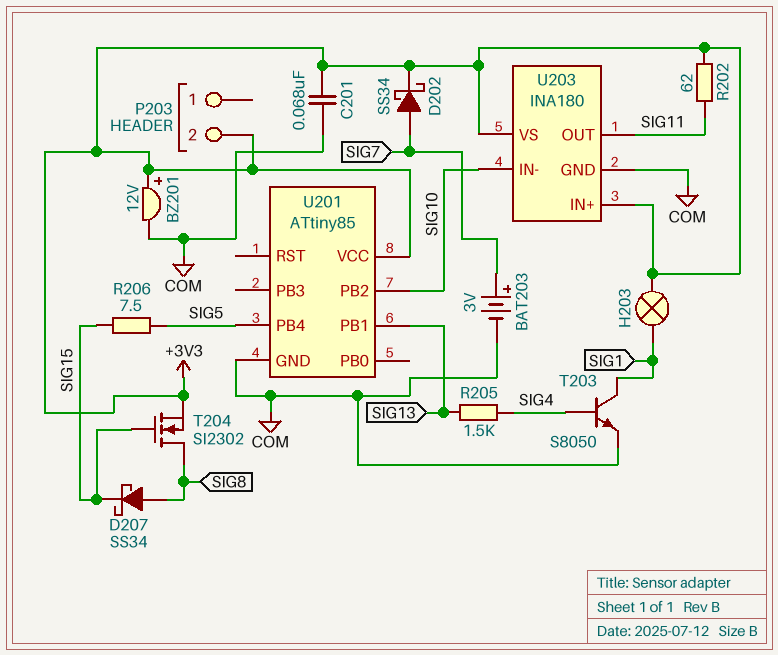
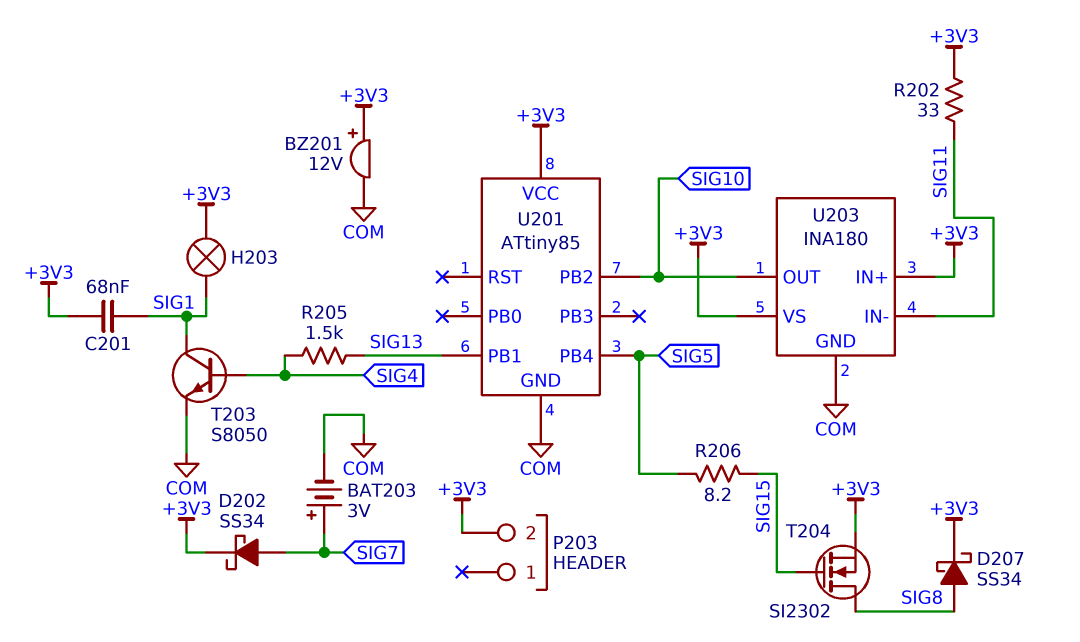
C201: 68nF (+3V3, COM) -> 68nF (+3V3, SIG1)
D207: schottky SS34 (A SIG8, K SIG15) -> schottky SS34 (A SIG8, K +3V3)
R202: 62 (+3V3, SIG11) -> 33 (+3V3, SIG11)
R206: 7.5 (SIG5, SIG15) -> 8.2 (SIG5, SIG15)
U203 pin IN-: SIG10 -> SIG11
U203 pin OUT: SIG11 -> SIG10

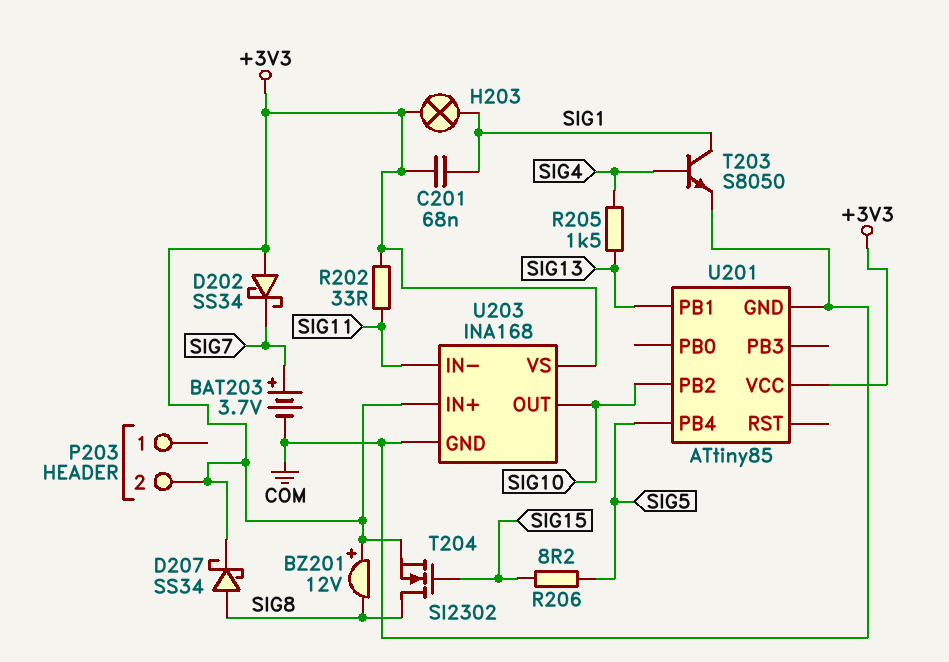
BAT203: 3V (plus SIG7, minus COM) -> 3.7V (plus SIG7, minus COM)
BZ201: buzzer 12V (plus +3V3, minus COM) -> buzzer 12V (plus +3V3, minus SIG8)
D202: schottky SS34 (A SIG7, K +3V3) -> schottky SS34 (A +3V3, K SIG7)
U203: INA180 -> INA168

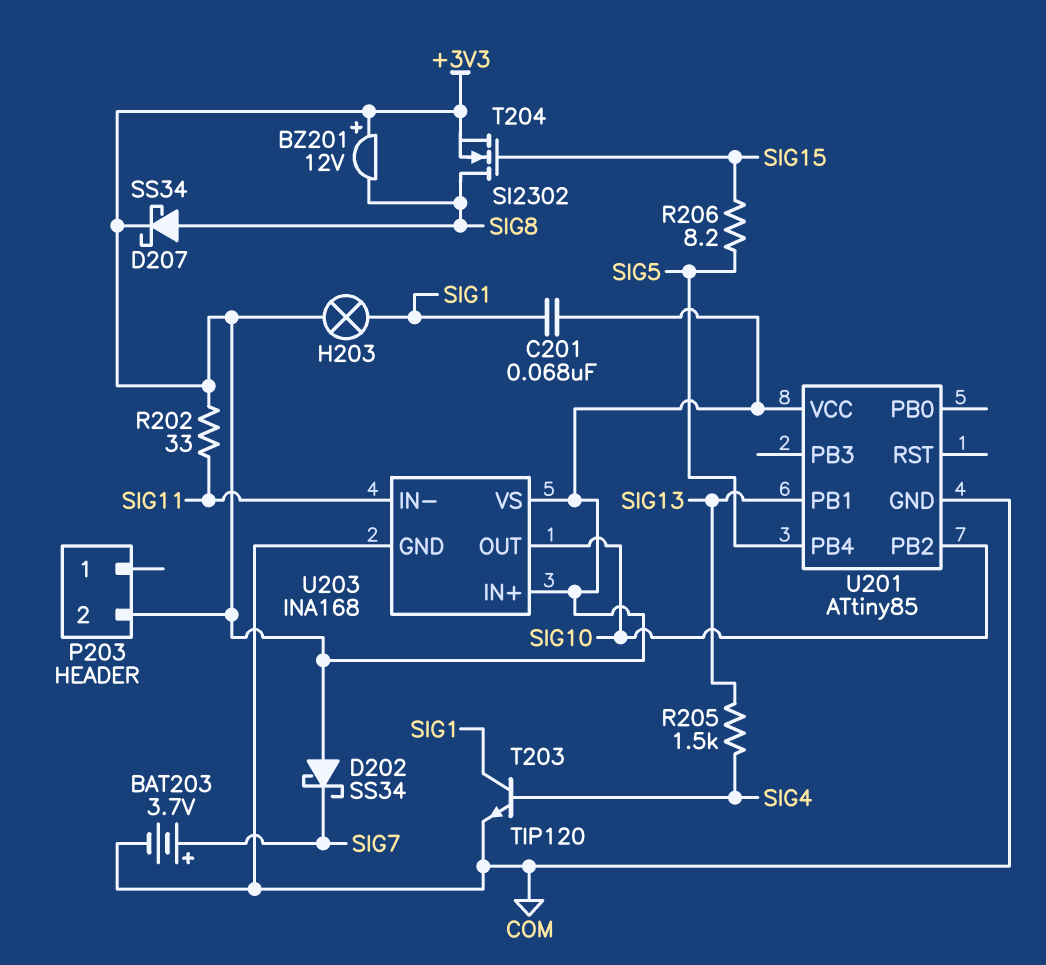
T203: NPN S8050 (B SIG4, C SIG1, E COM) -> NPN TIP120 (B SIG4, C SIG1, E COM)

